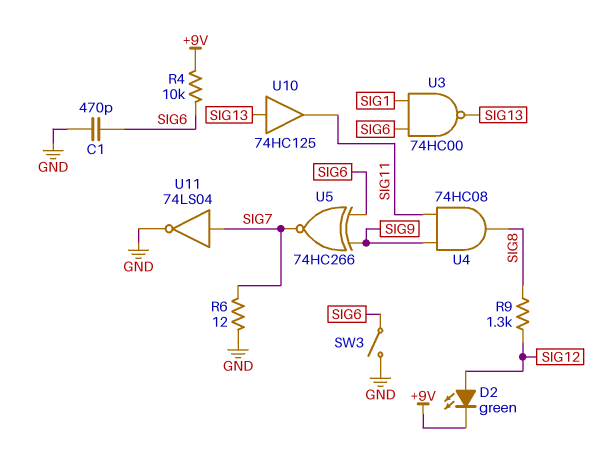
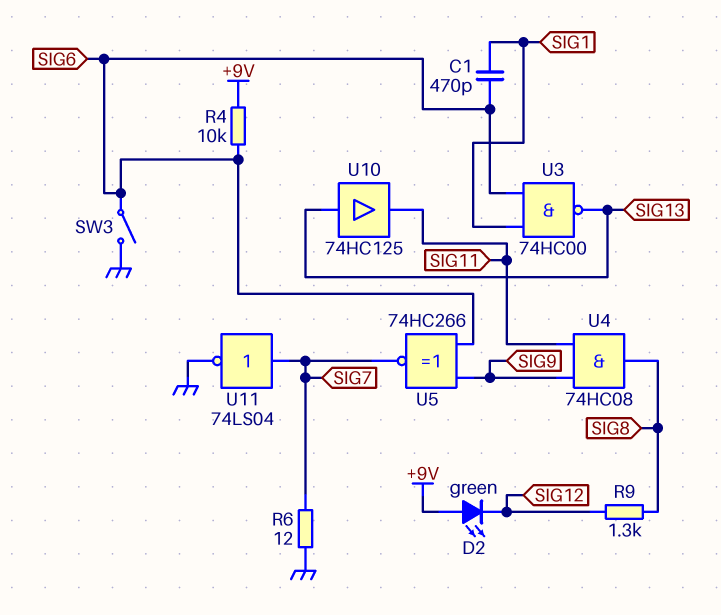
C1: 470pF (GND, SIG6) -> 470pF (SIG1, SIG6)
D2: LED green (A SIG12, K +9V) -> LED green (A +9V, K SIG12)

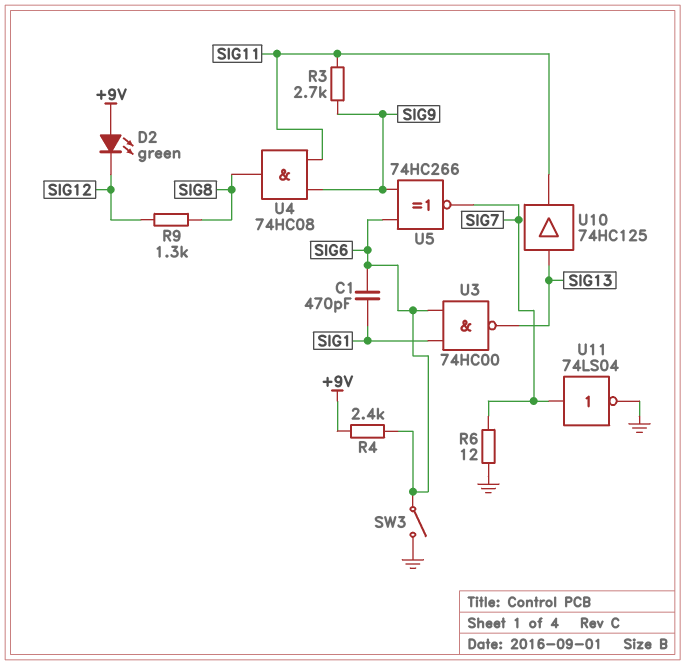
R3: none -> 2.7k (SIG9, SIG11)
R4: 10k (+9V, SIG6) -> 2.4k (+9V, SIG6)

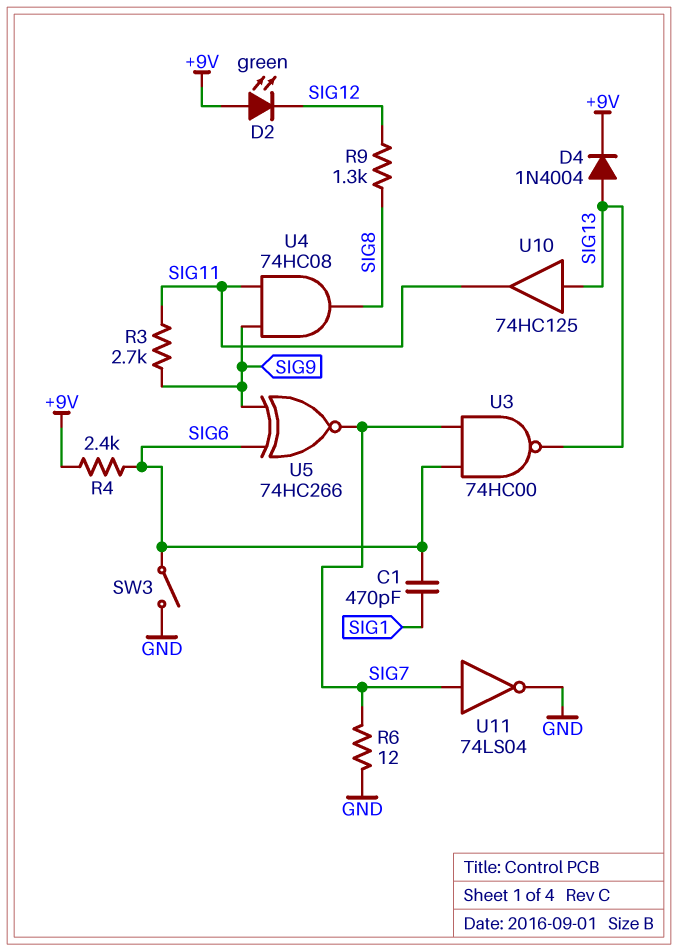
D4: none -> diode 1N4004 (A SIG13, K +9V)
U3: NAND 74HC00 (in SIG1, in SIG6, out SIG13) -> NAND 74HC00 (in SIG6, in SIG7, out SIG13)

